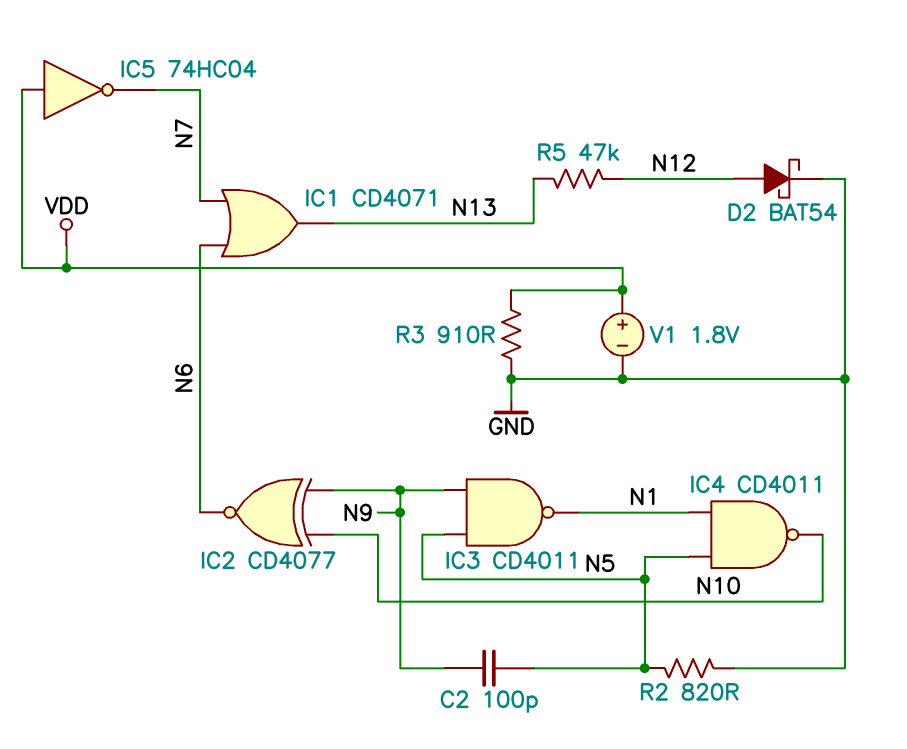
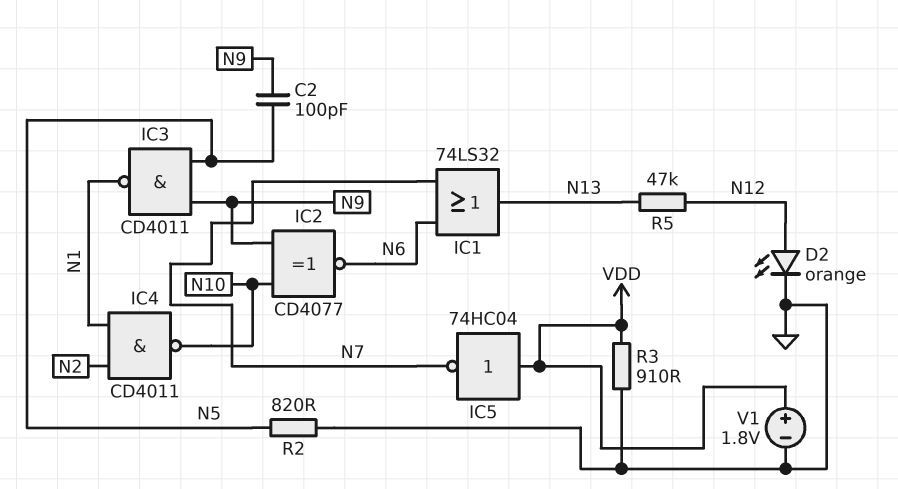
D2: schottky BAT54 (A N12, K GND) -> LED orange (A N12, K GND)
IC1: OR CD4071 (in N6, in N7, out N13) -> OR 74LS32 (in N6, in N7, out N13)
IC4: NAND CD4011 (in N1, in N5, out N10) -> NAND CD4011 (in N1, in N2, out N10)

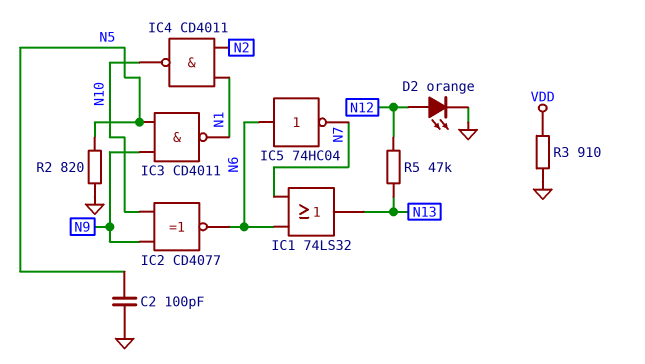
C2: 100pF (N5, N9) -> 100pF (GND, N5)
IC5: NOT 74HC04 (in VDD, out N7) -> NOT 74HC04 (in N6, out N7)
V1: 1.8V (plus VDD, minus GND) -> none

